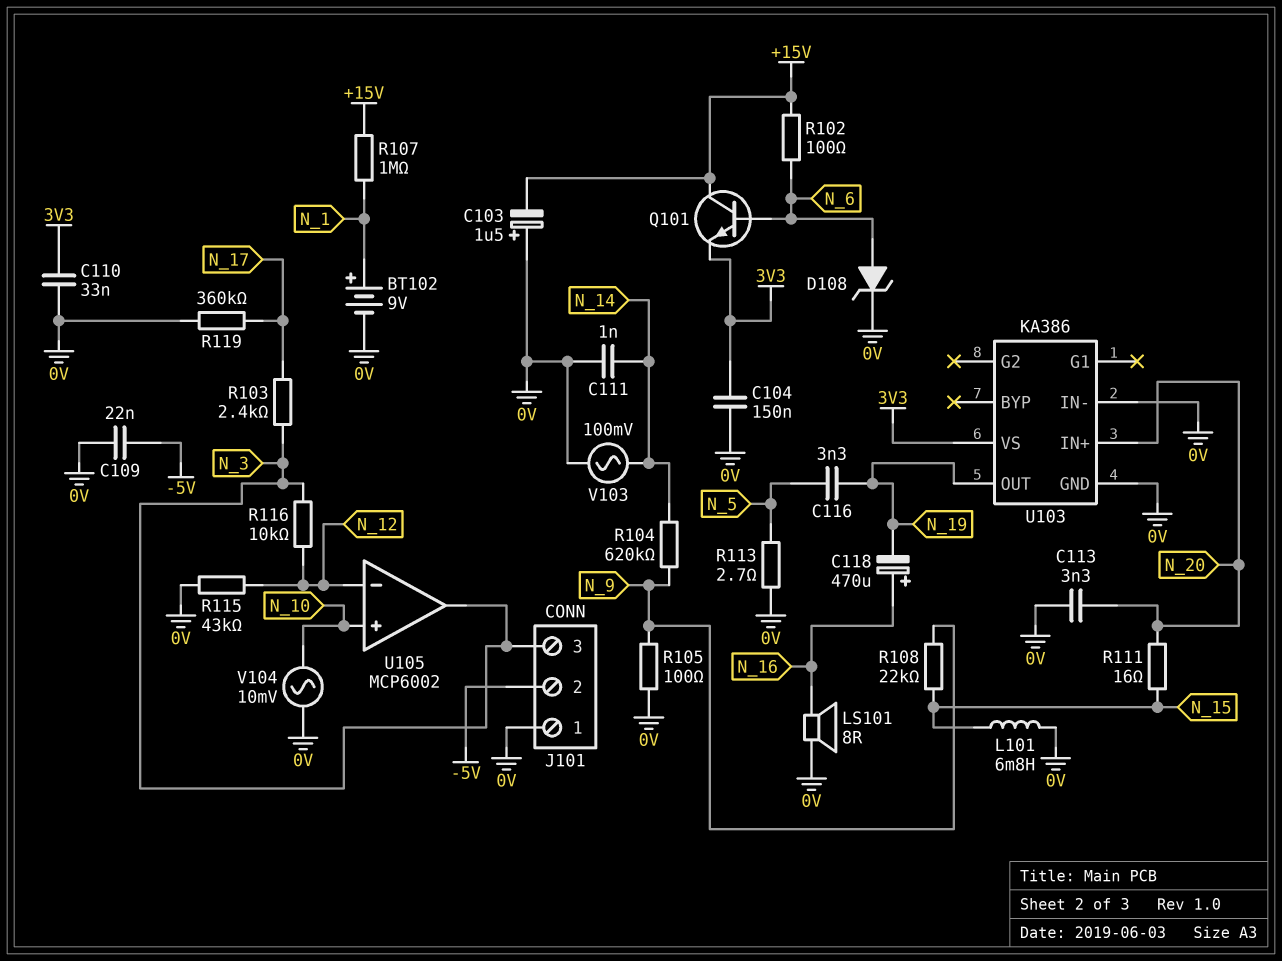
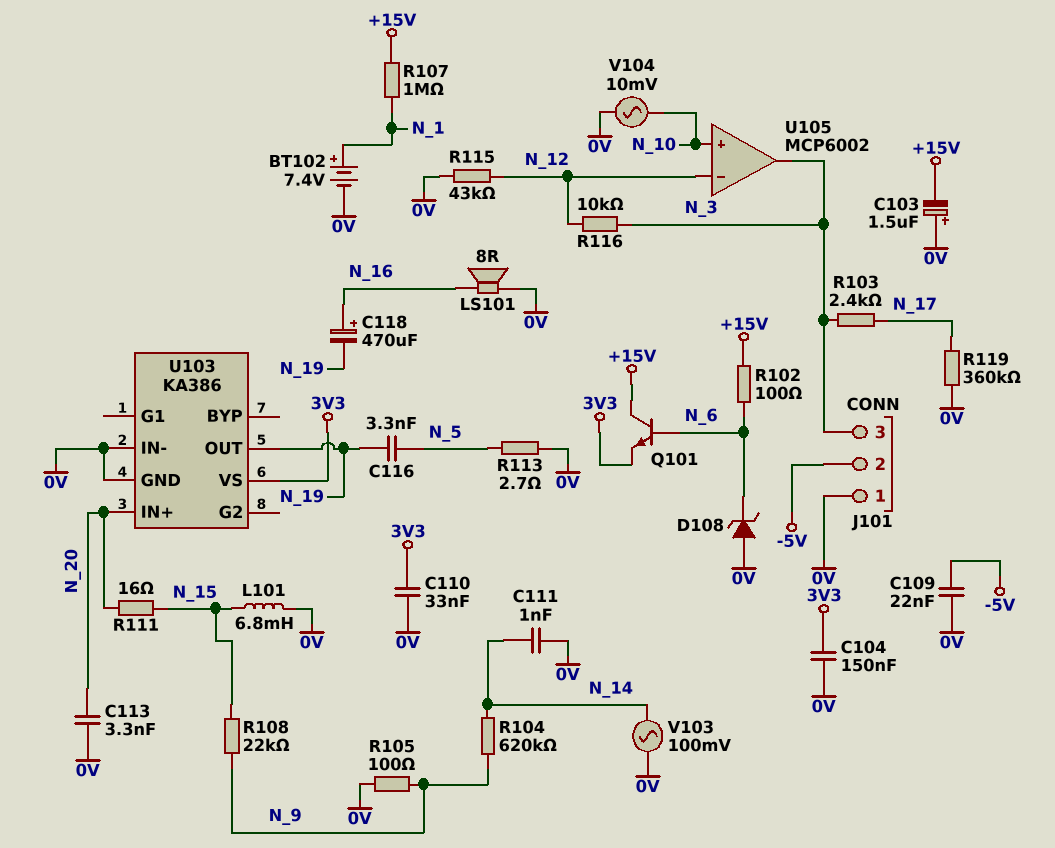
BT102: 9V (plus N_1, minus 0V) -> 7.4V (plus N_1, minus 0V)
D108: zener (A N_6, K 0V) -> zener (A 0V, K N_6)

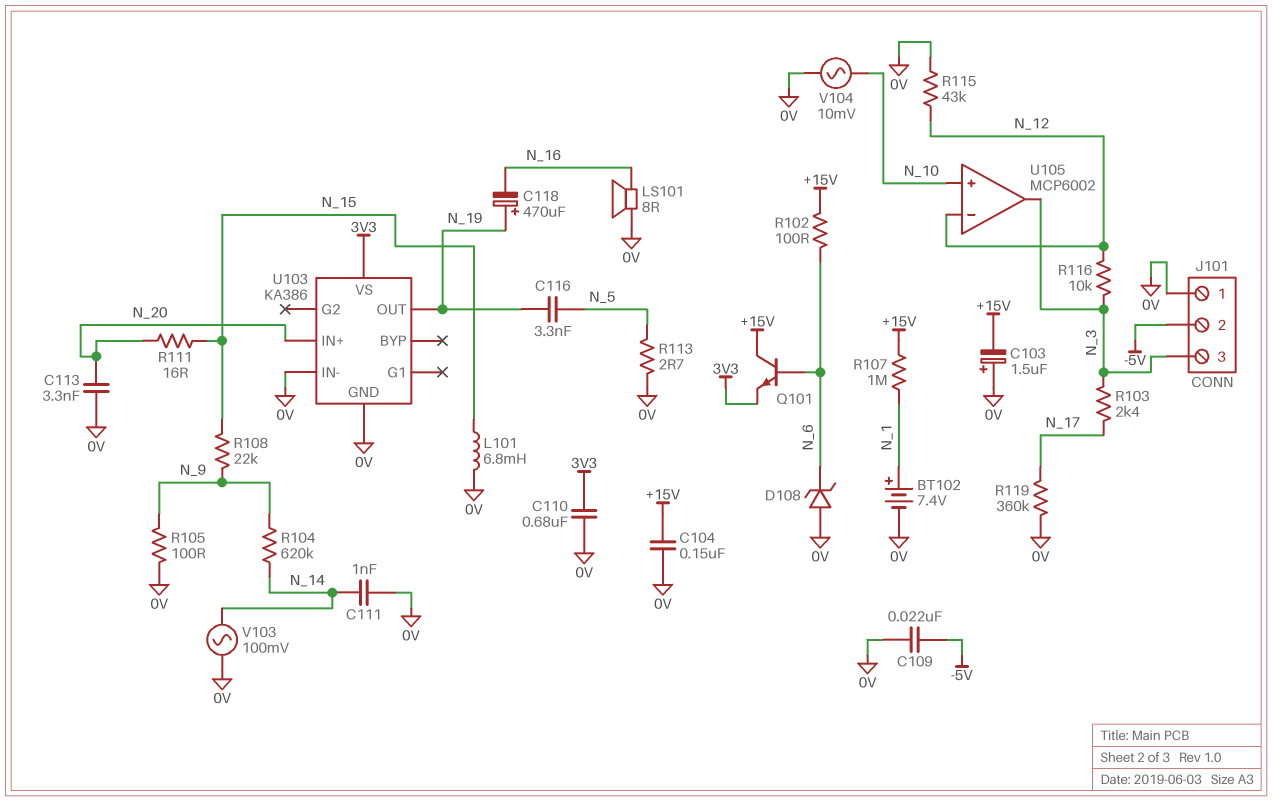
C104: 150nF (0V, 3V3) -> 150nF (+15V, 0V)
C110: 33nF (0V, 3V3) -> 680nF (0V, 3V3)
C118: 470uF (plus N_16, minus N_19) -> 470uF (plus N_19, minus N_16)

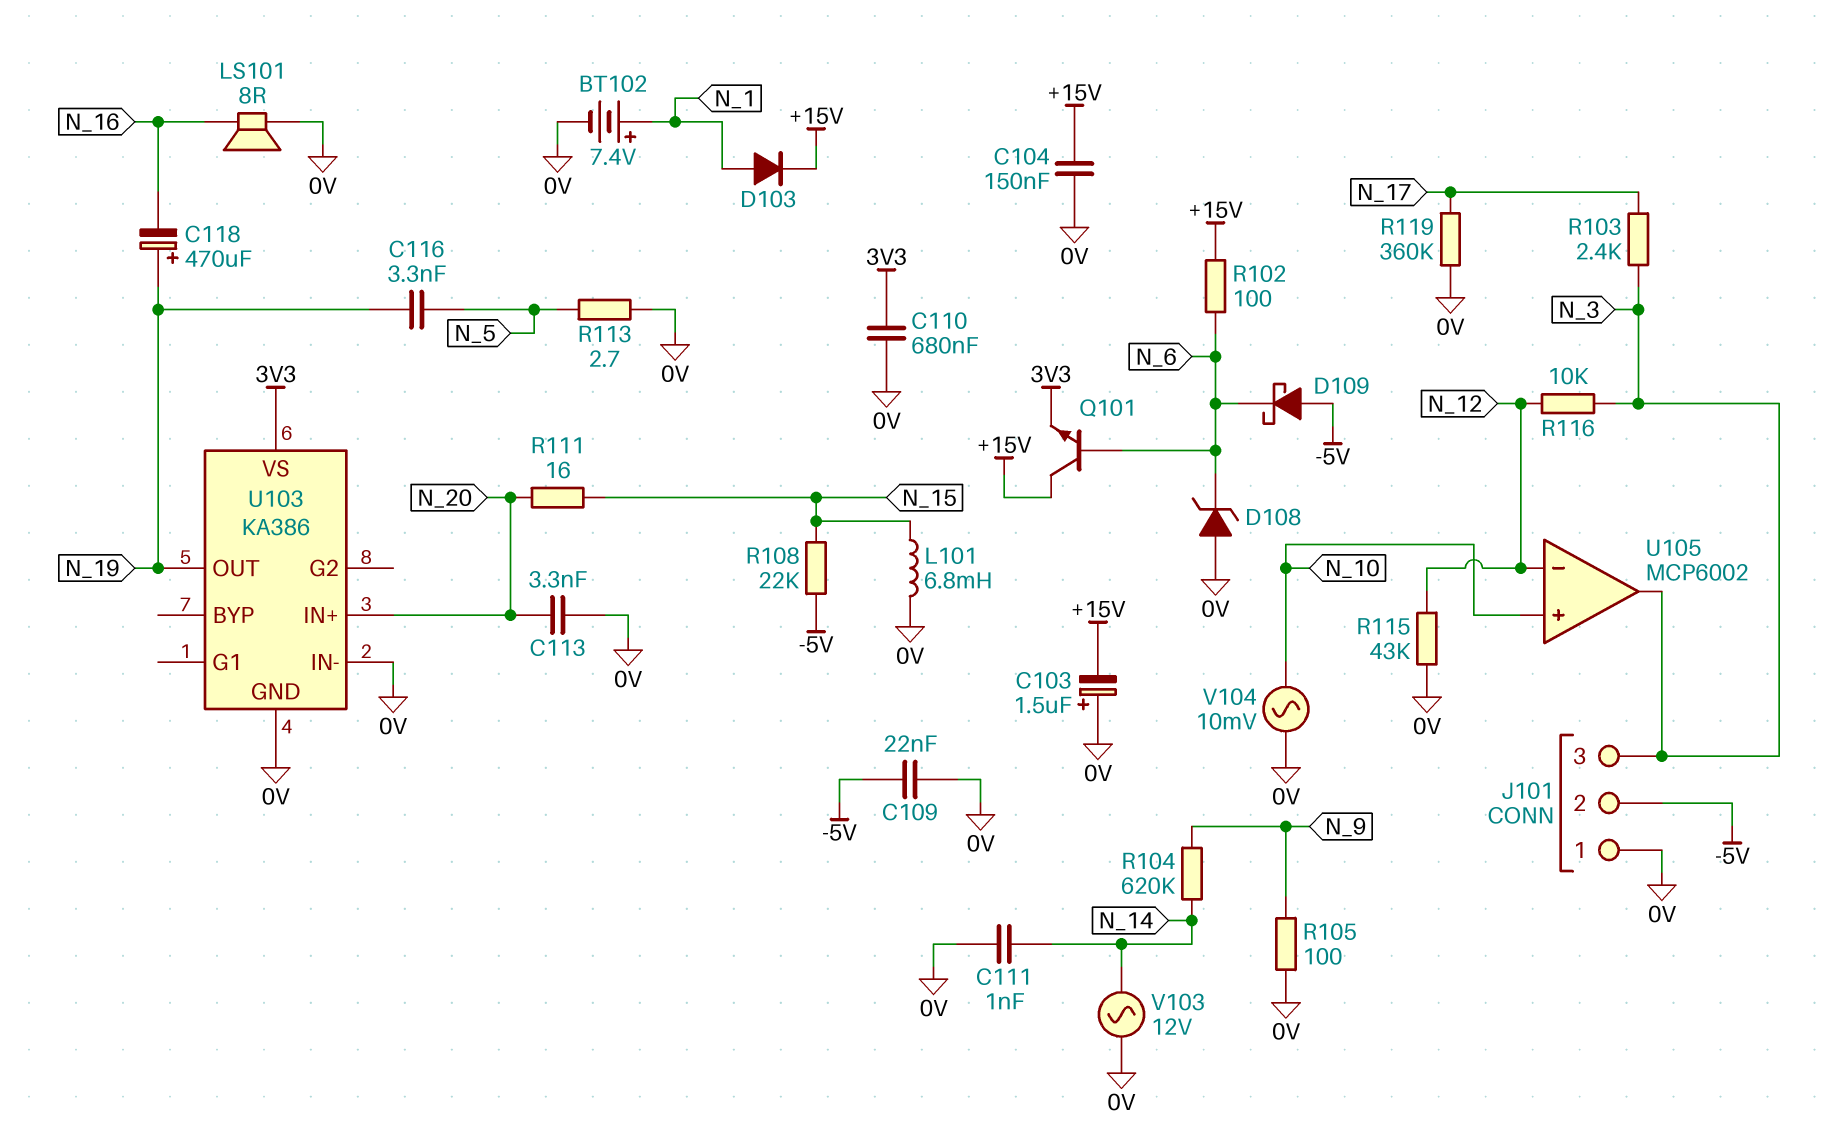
D103: none -> diode (A N_1, K +15V)
D109: none -> schottky (A -5V, K N_6)
R107: 1M (+15V, N_1) -> none
R108: 22k (N_9, N_15) -> 22k (-5V, N_15)
V103: AC 100mV (0V, N_14) -> AC 12V (0V, N_14)

